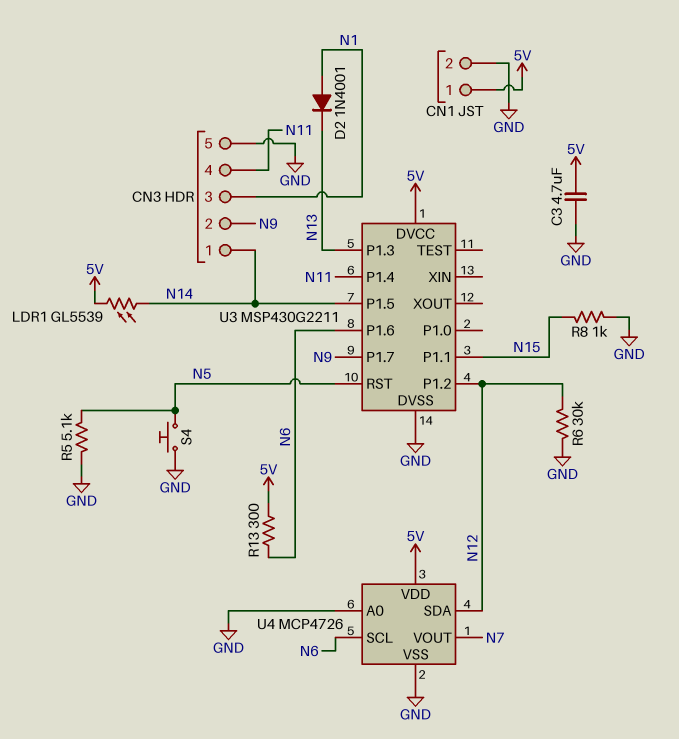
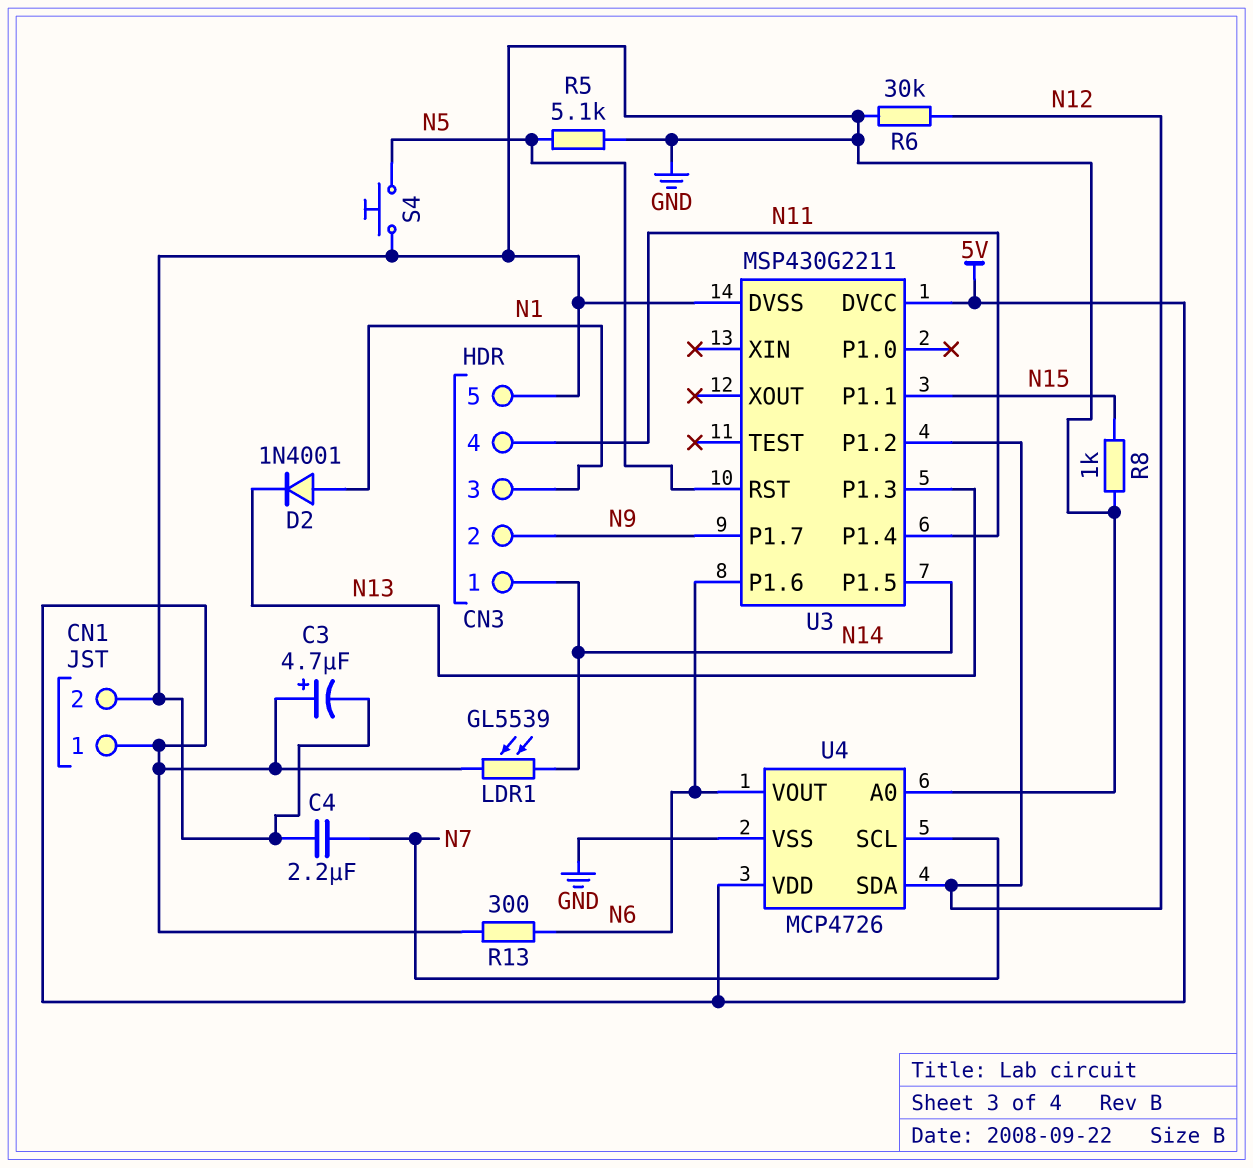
C3: 4.7uF (5V, GND) -> 4.7uF (plus 5V, minus GND)
C4: none -> 2.2uF (GND, N7)
U4 pin SCL: N6 -> N7
U4 pin VOUT: N7 -> N6

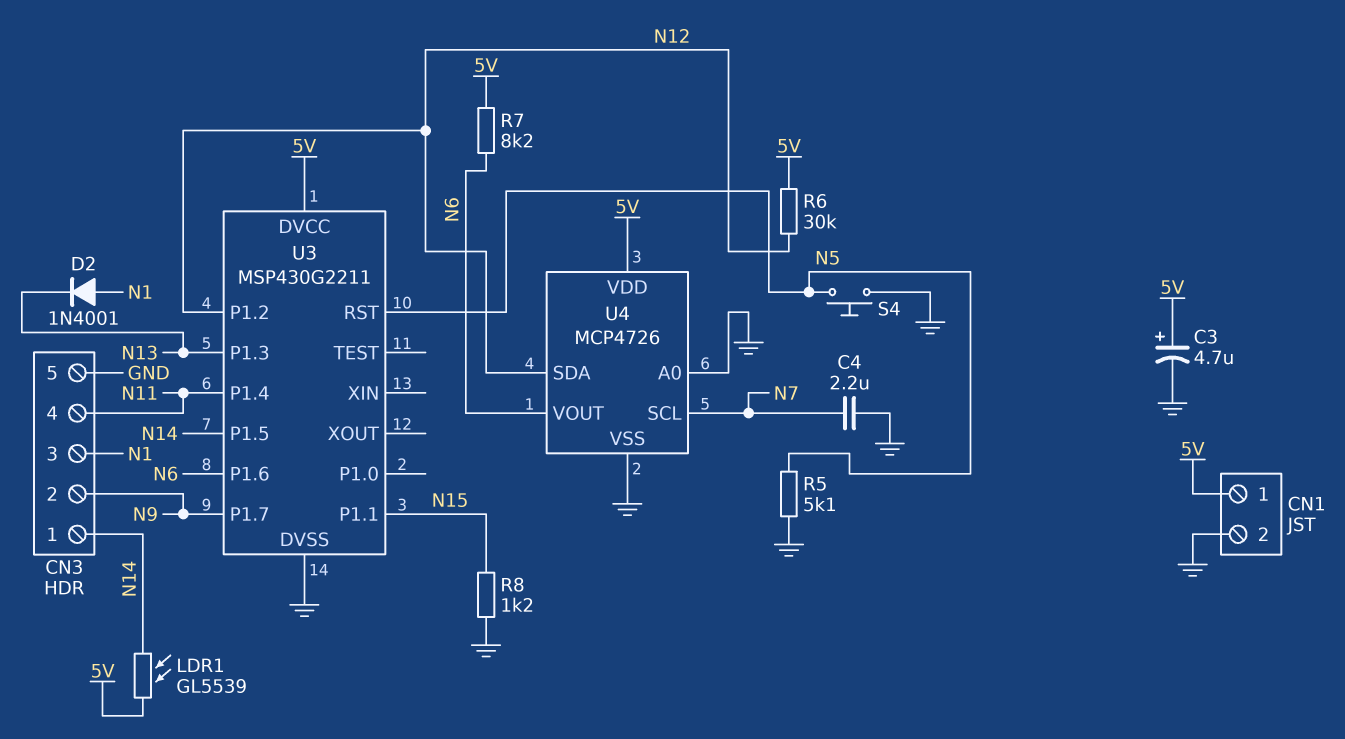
R6: 30k (GND, N12) -> 30k (5V, N12)
R7: none -> 8.2k (5V, N6)
R8: 1k (GND, N15) -> 1.2k (GND, N15)
R13: 300 (5V, N6) -> none

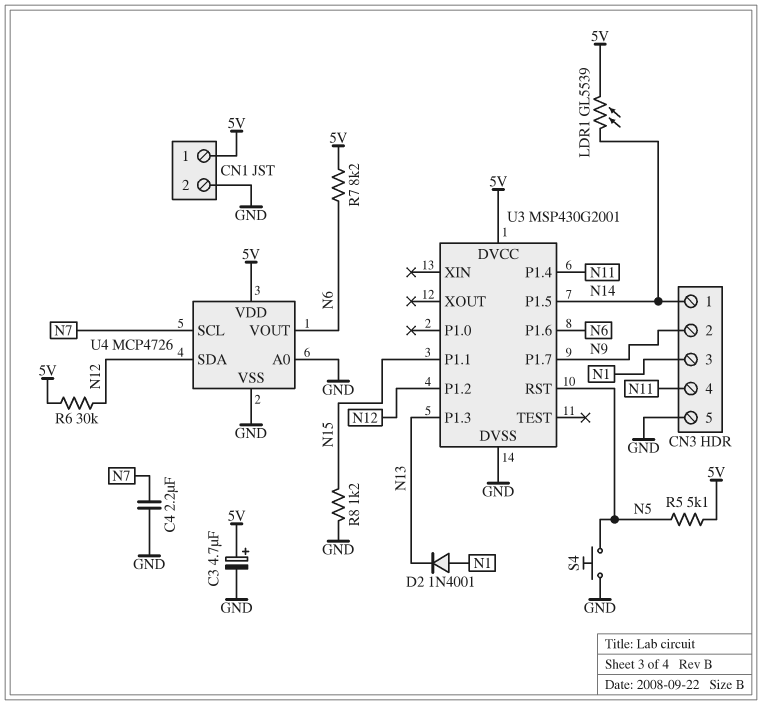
R5: 5.1k (GND, N5) -> 5.1k (5V, N5)
U3: MSP430G2211 -> MSP430G2001

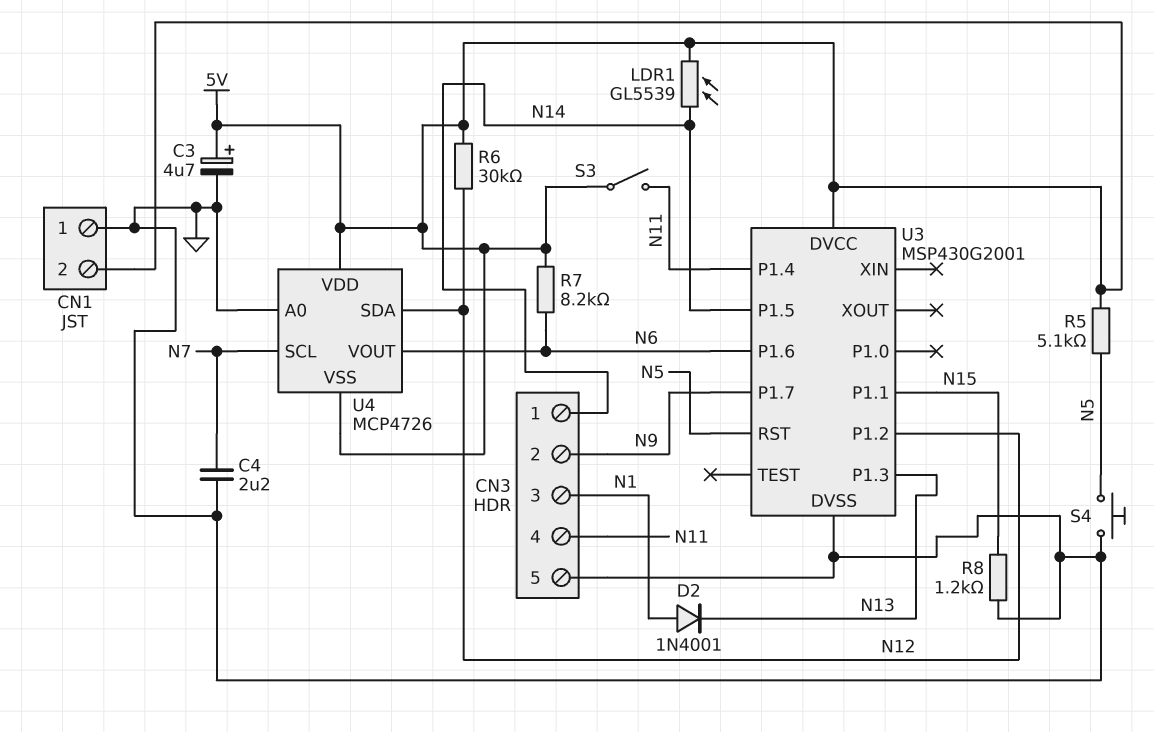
CN1 pin 1: 5V -> GND
CN1 pin 2: GND -> 5V
S3: none -> switch (5V, N11)
U4 pin VSS: GND -> 5V

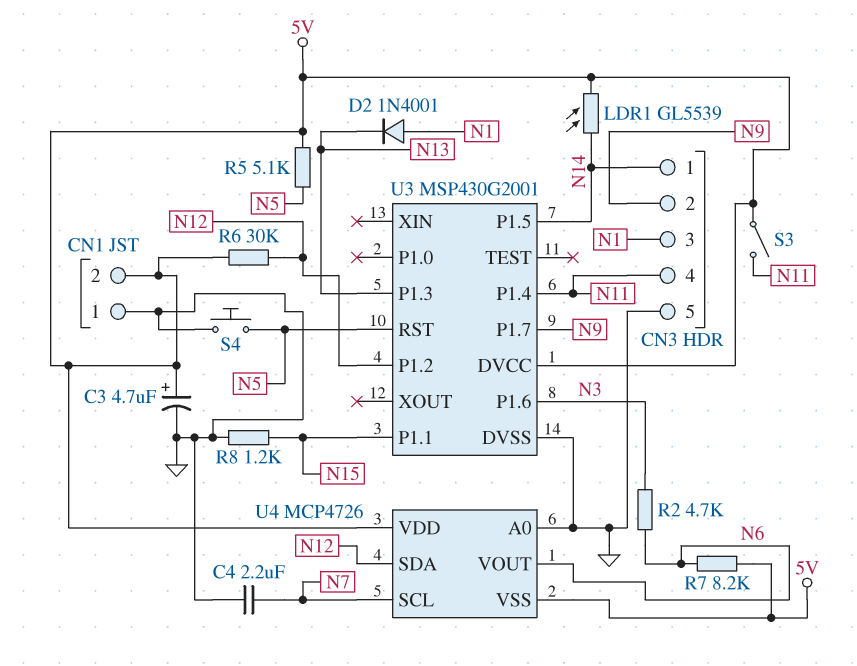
R2: none -> 4.7k (N3, N6)
U3 pin P1.6: N6 -> N3

